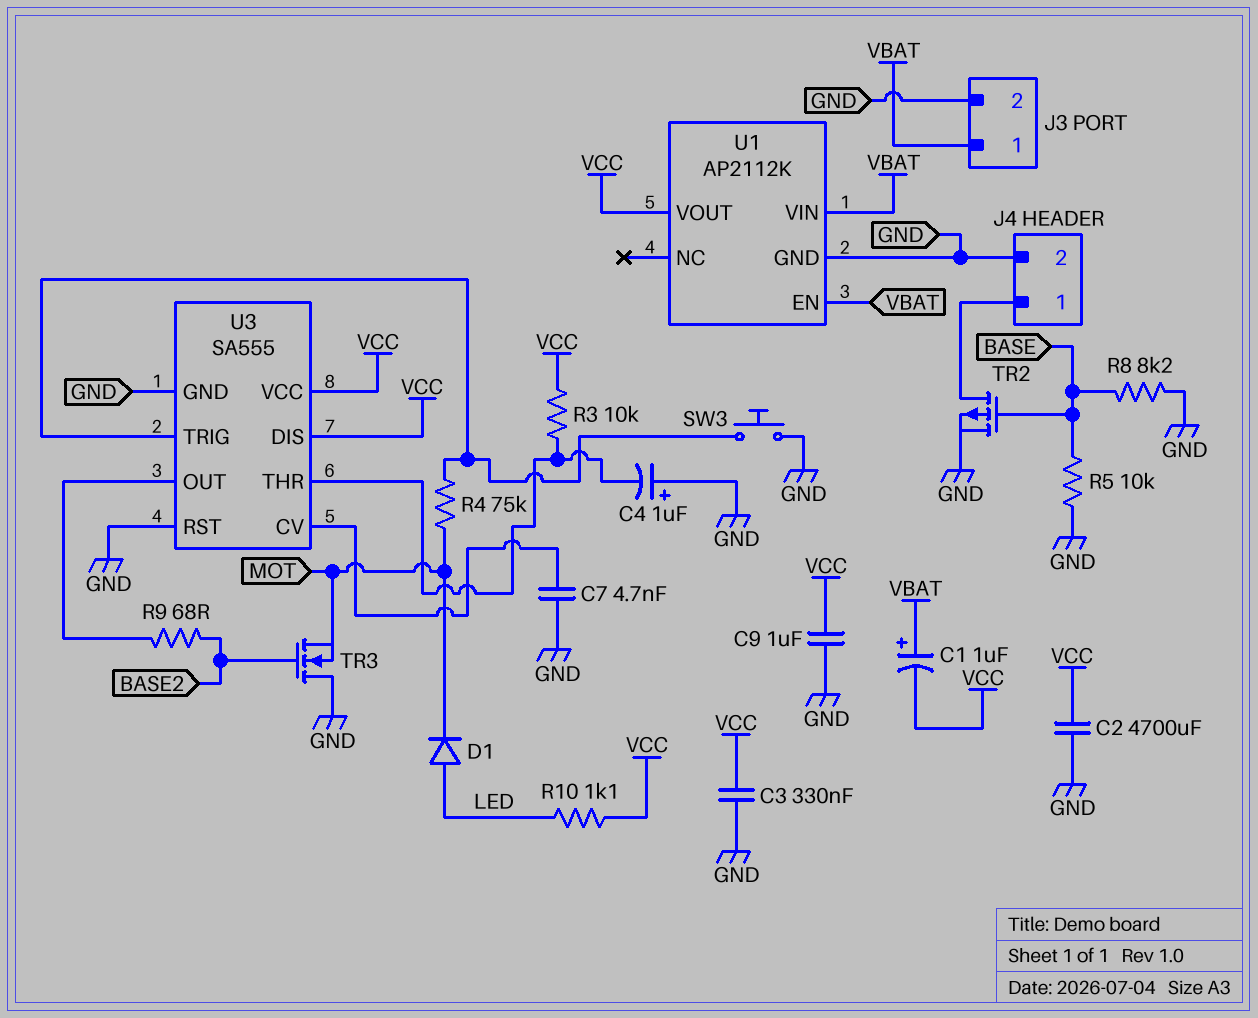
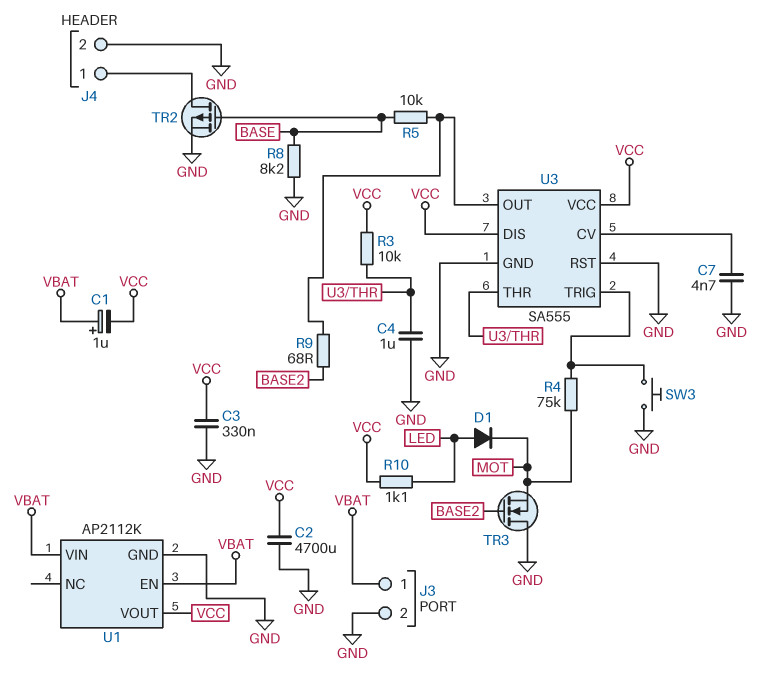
C4: 1uF (plus GND, minus U3/THR) -> 1uF (GND, U3/THR)
C9: 1uF (GND, VCC) -> none
R5: 10k (BASE, GND) -> 10k (BASE, U3/OUT)

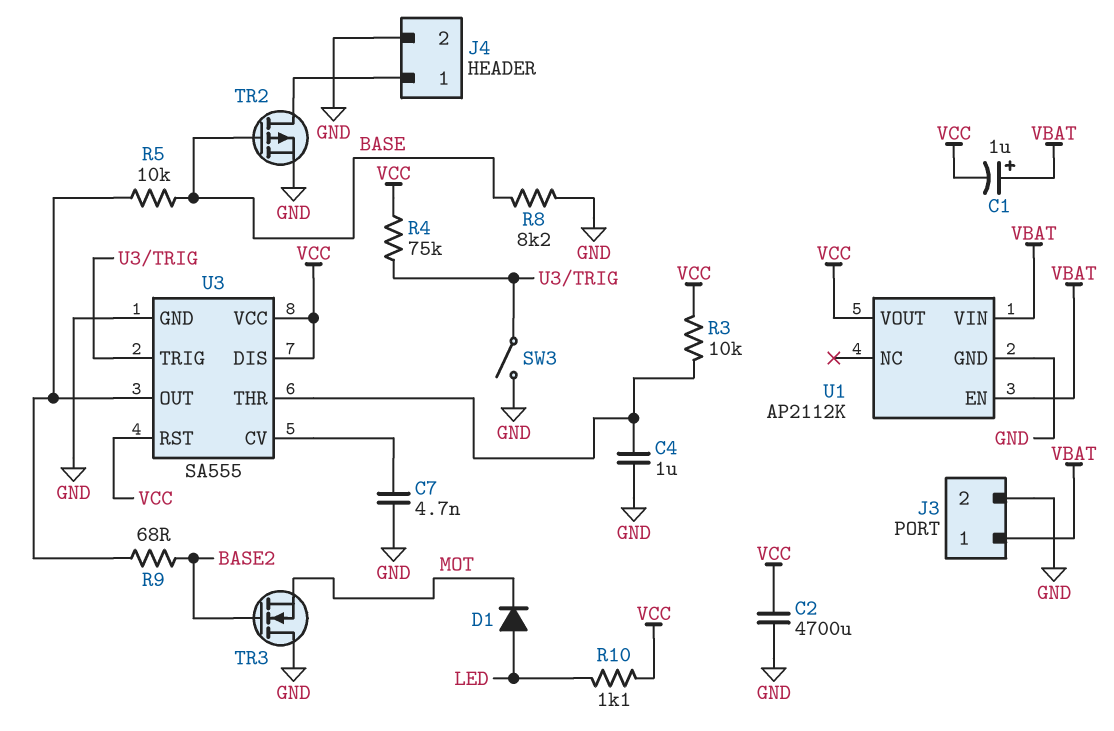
C3: 330nF (GND, VCC) -> none
R4: 75k (MOT, U3/TRIG) -> 75k (U3/TRIG, VCC)
SW3: button (GND, U3/TRIG) -> switch (GND, U3/TRIG)
U3 pin RST: GND -> VCC

